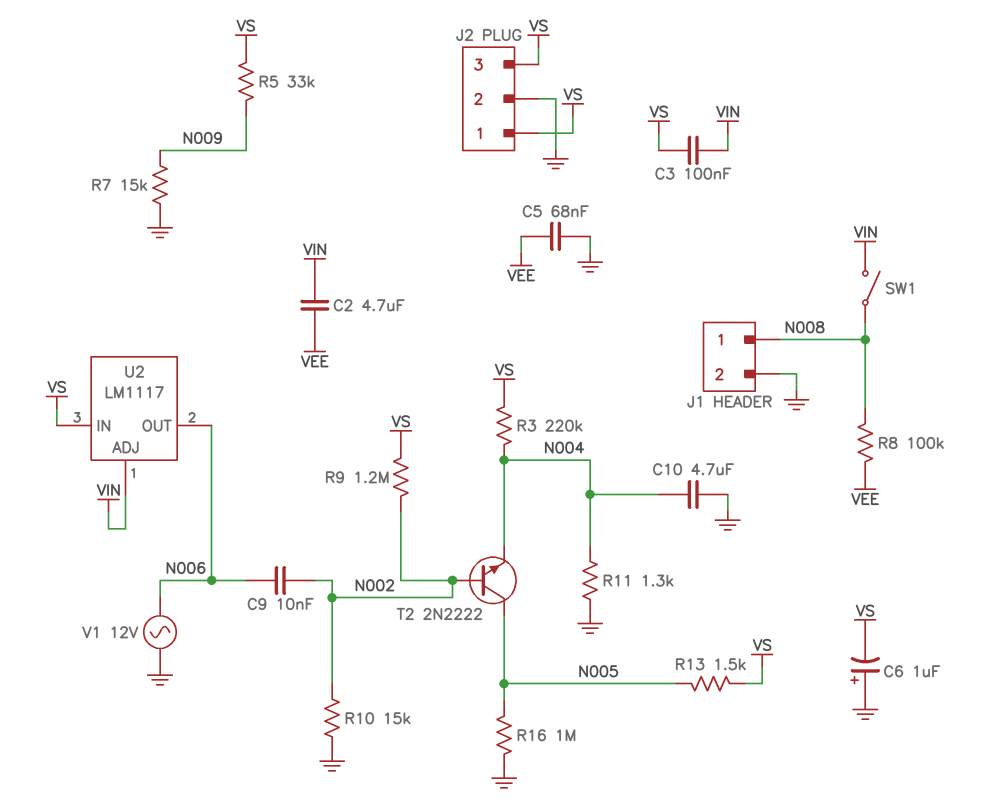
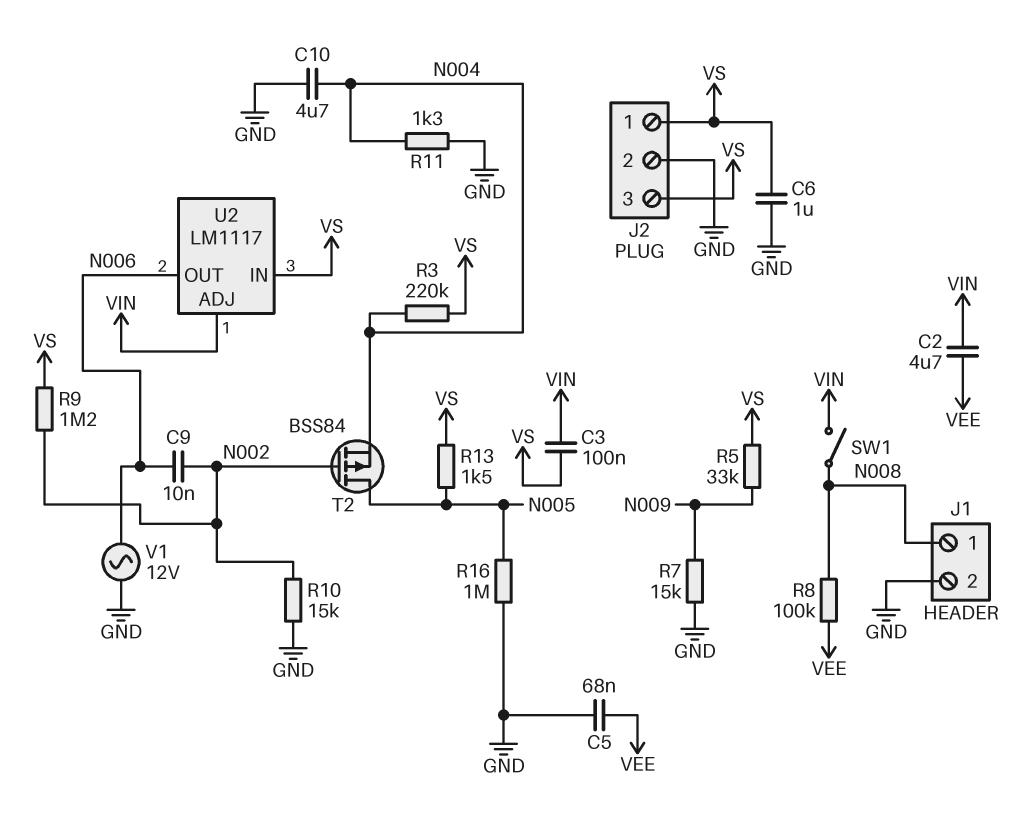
C6: 1uF (plus GND, minus VS) -> 1uF (GND, VS)
T2: NPN 2N2222 (B N002, C N005, E N004) -> PMOS BSS84 (G N002, D N005, S N004)

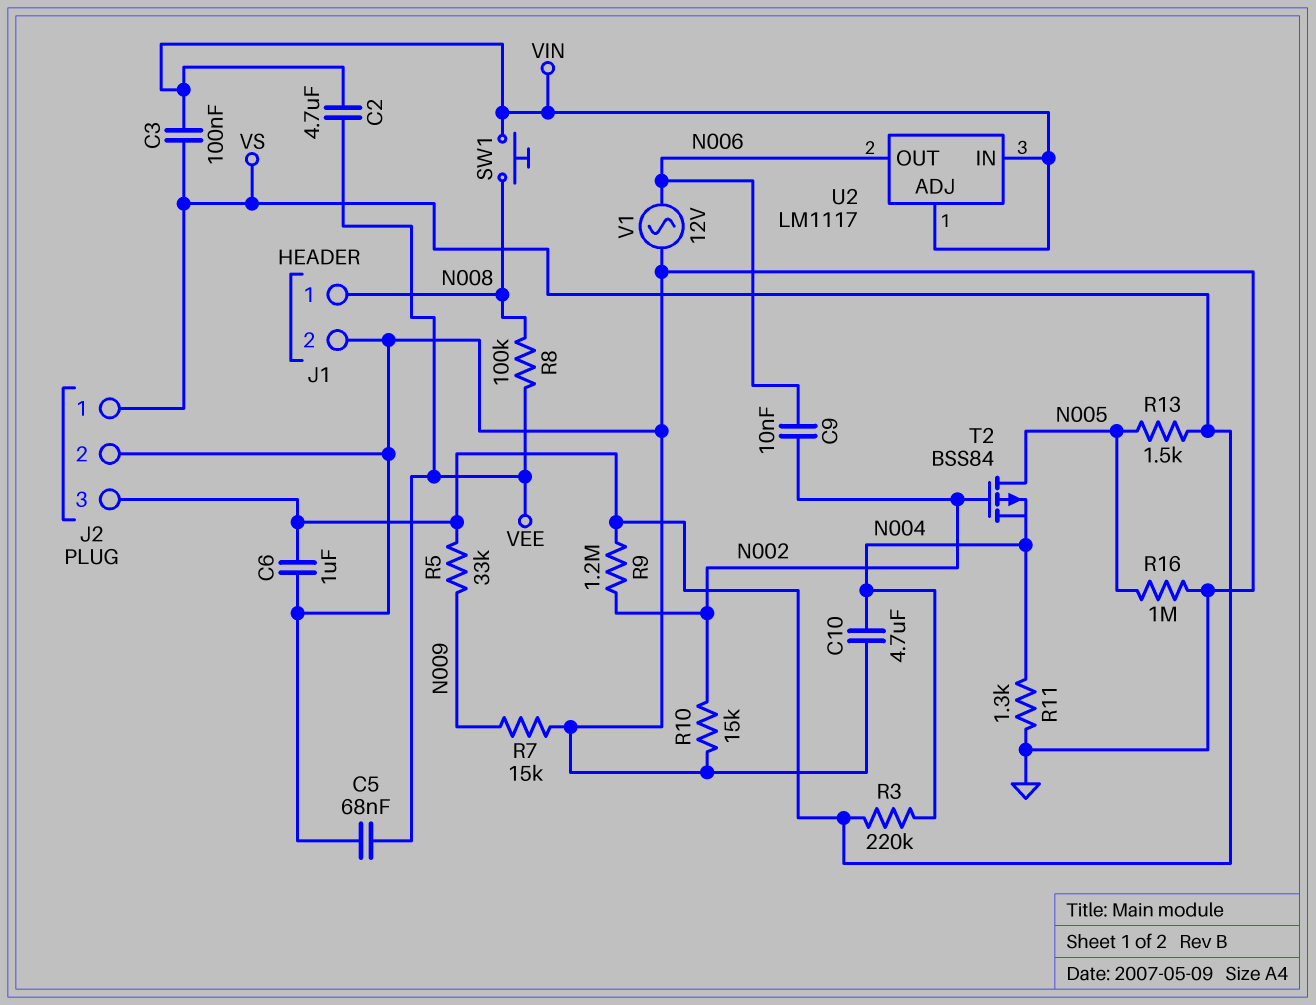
SW1: switch (N008, VIN) -> button (N008, VIN)
U2 pin IN: VS -> VIN

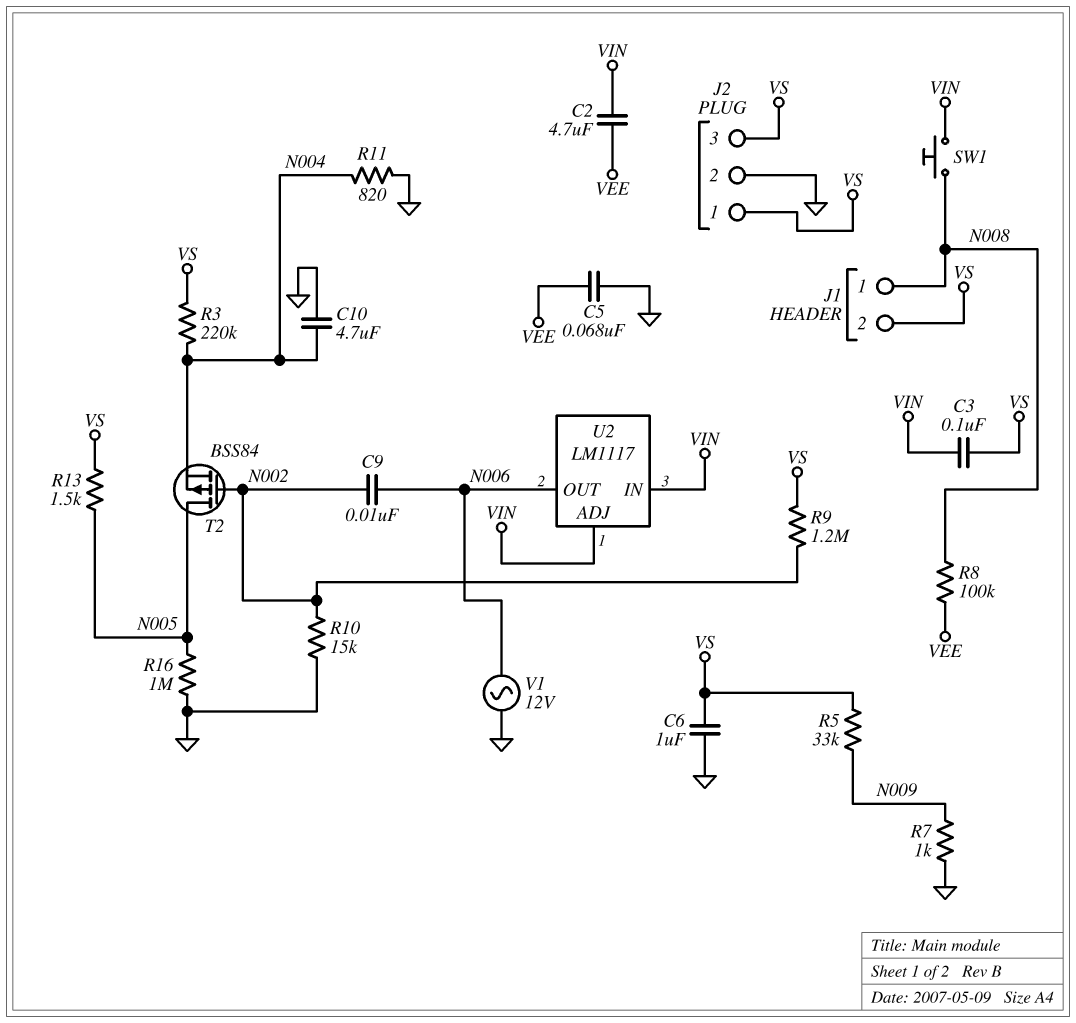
J1 pin 2: GND -> VS
R7: 15k (GND, N009) -> 1k (GND, N009)
R11: 1.3k (GND, N004) -> 820 (GND, N004)

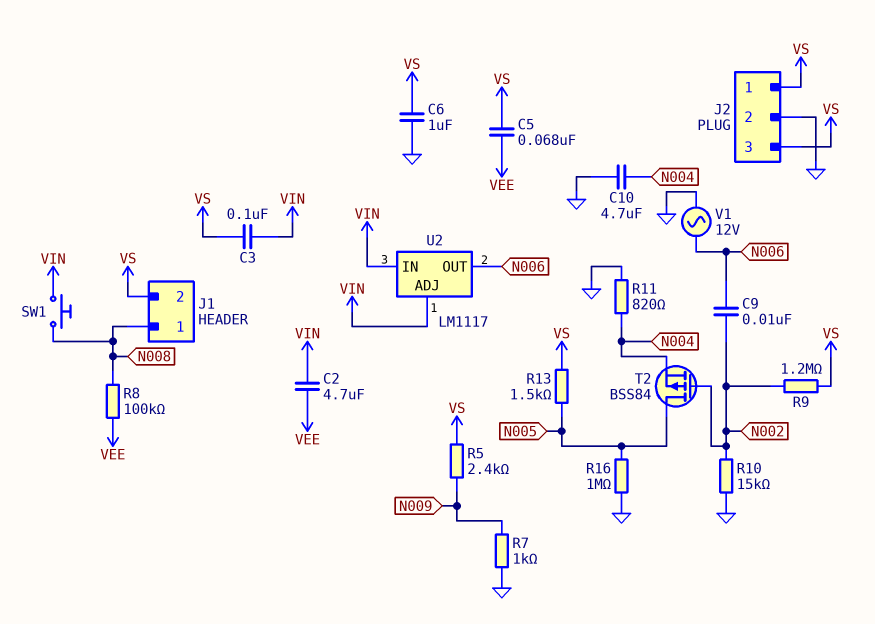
C5: 68nF (GND, VEE) -> 68nF (VEE, VS)
R3: 220k (N004, VS) -> none
R5: 33k (N009, VS) -> 2.4k (N009, VS)

